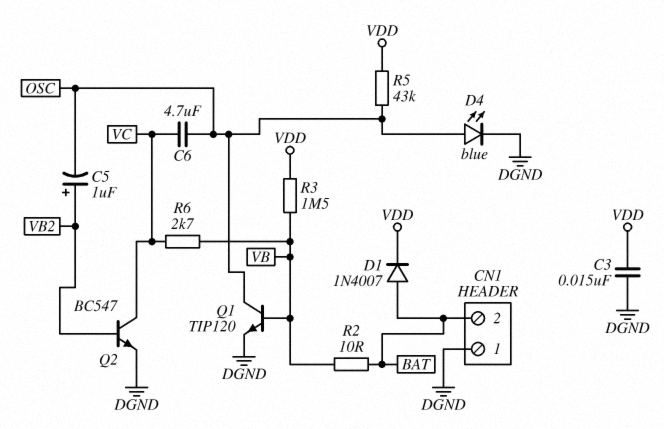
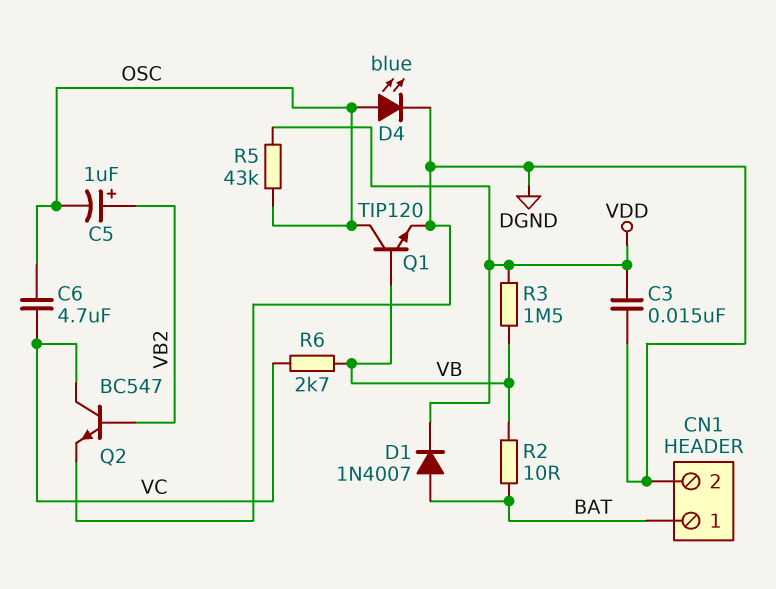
CN1 pin 1: DGND -> BAT
CN1 pin 2: BAT -> DGND

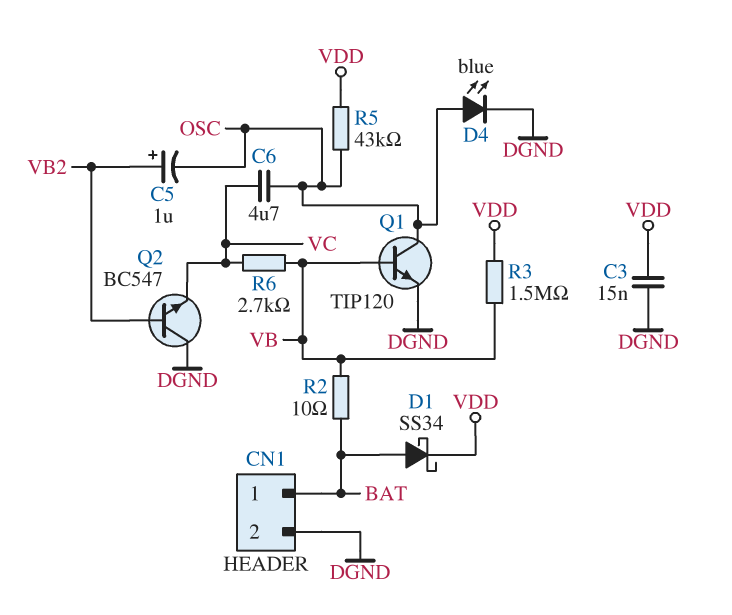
D1: diode 1N4007 (A BAT, K VDD) -> schottky SS34 (A BAT, K VDD)
Q2: NPN BC547 (B VB2, C VC, E DGND) -> NPN BC547 (B VB2, C DGND, E VC)

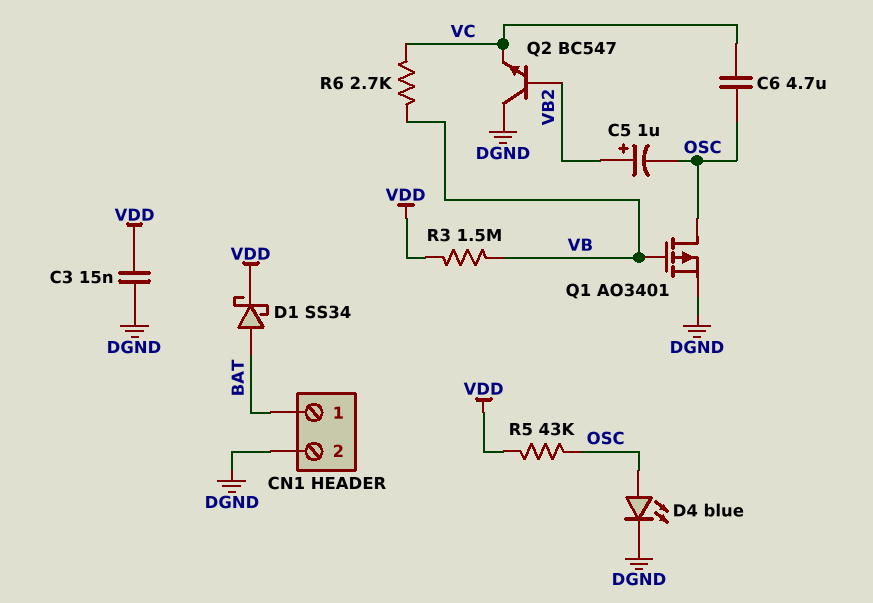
Q1: NPN TIP120 (B VB, C OSC, E DGND) -> PMOS AO3401 (G VB, D OSC, S DGND)
R2: 10 (BAT, VB) -> none

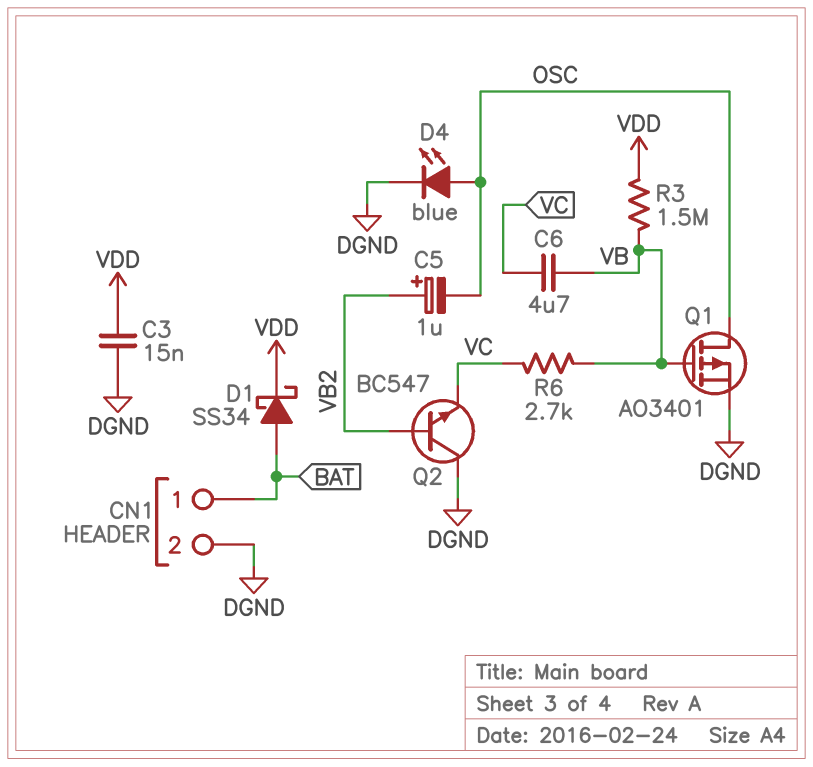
C6: 4.7uF (OSC, VC) -> 4.7uF (VB, VC)
R5: 43k (OSC, VDD) -> none

